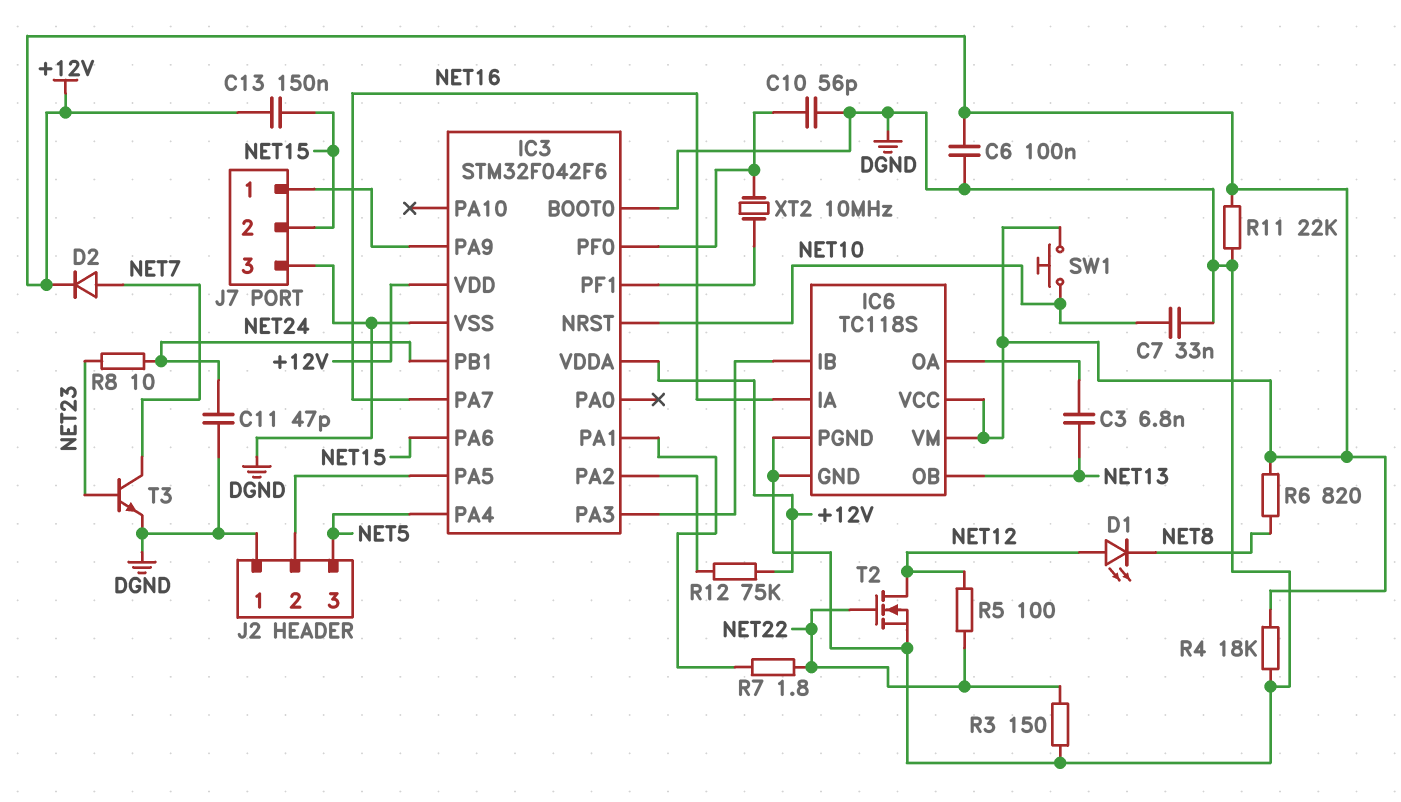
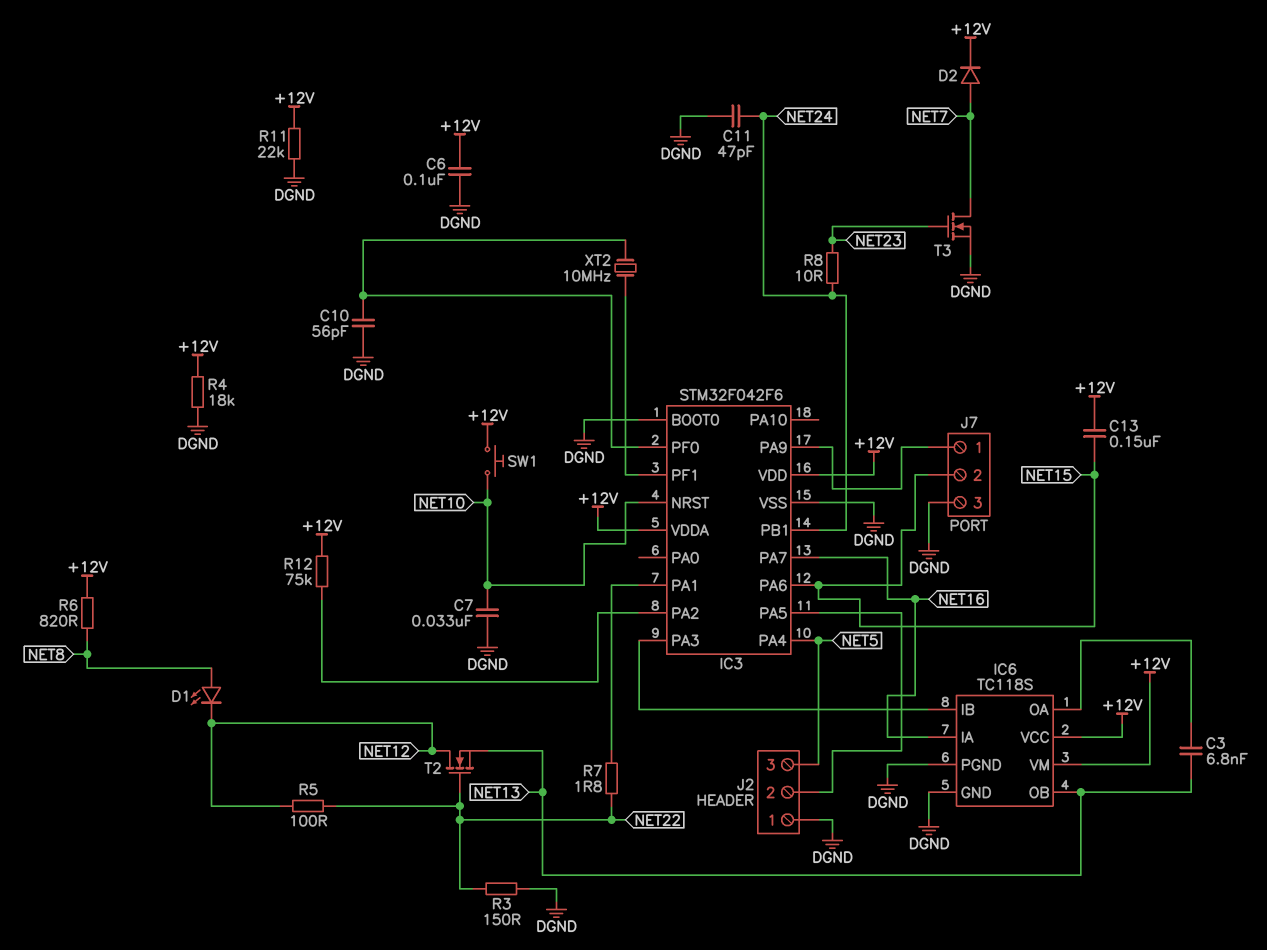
D1: LED (A NET12, K NET8) -> LED (A NET8, K NET12)
T2: NMOS (G NET22, D NET12, S DGND) -> NMOS (G NET22, D NET12, S NET13)
T3: NPN (B NET23, C NET7, E DGND) -> NMOS (G NET23, D NET7, S DGND)

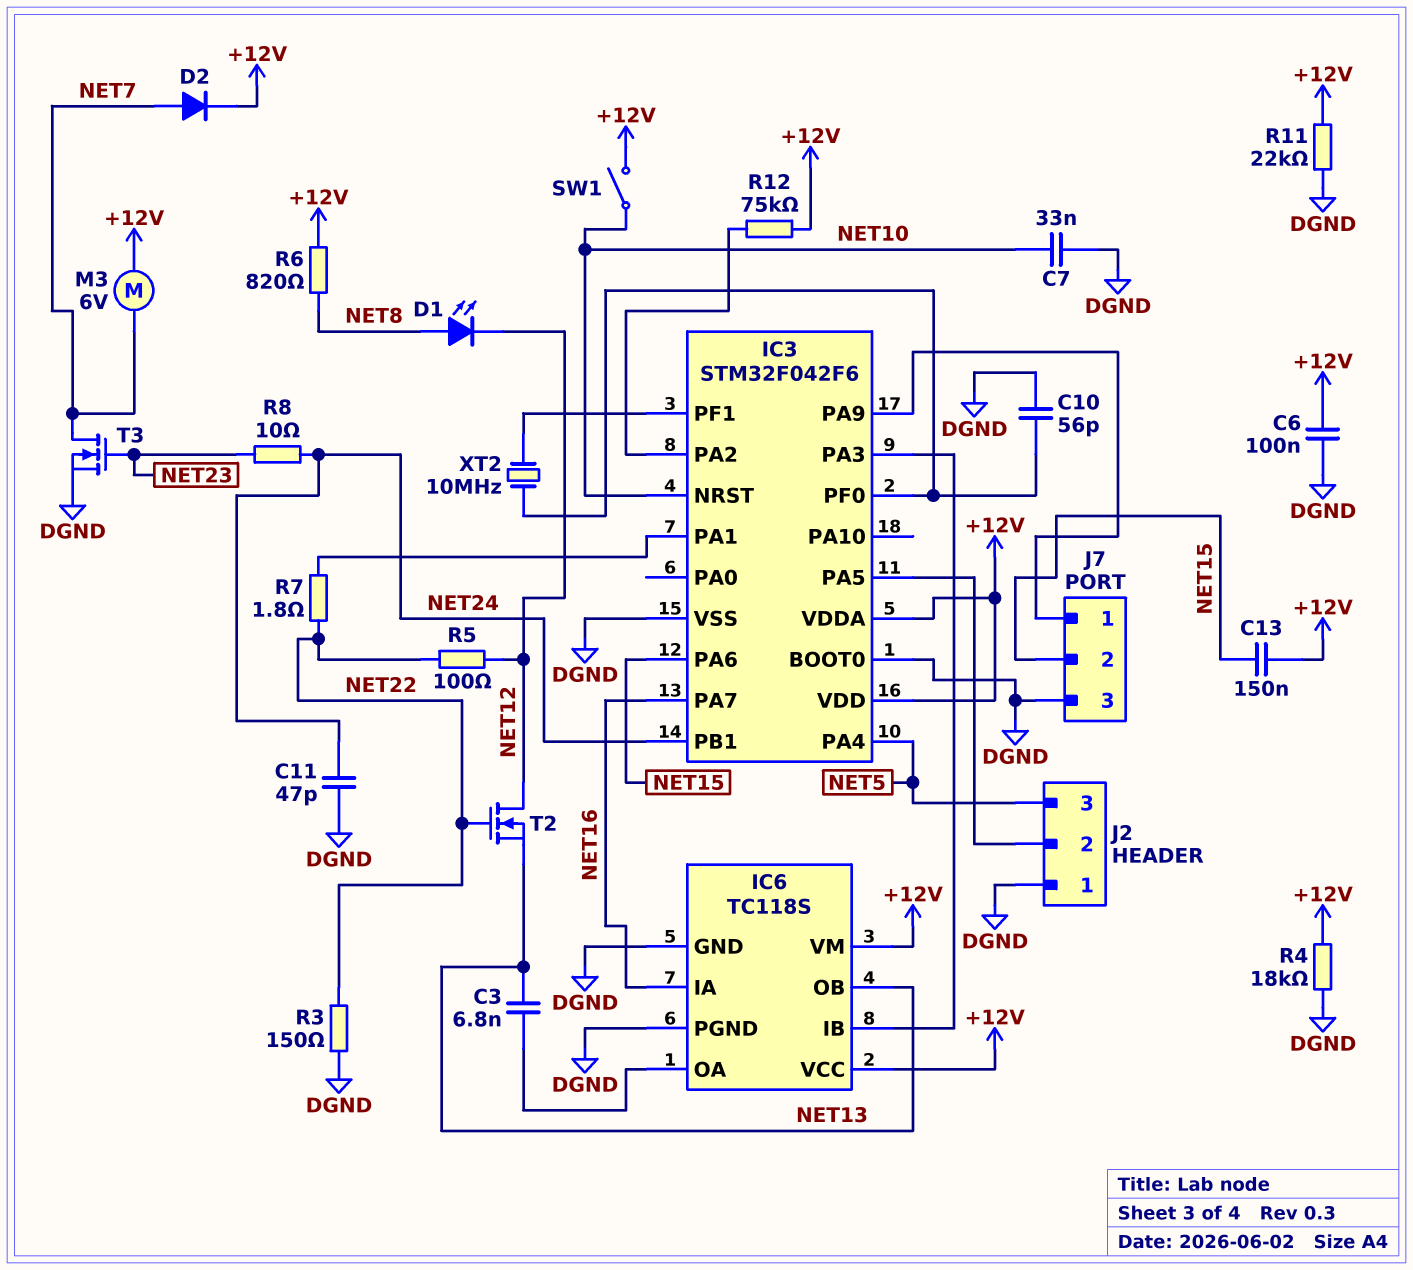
M3: none -> motor 6V (+12V, NET7)
SW1: button (+12V, NET10) -> switch (+12V, NET10)

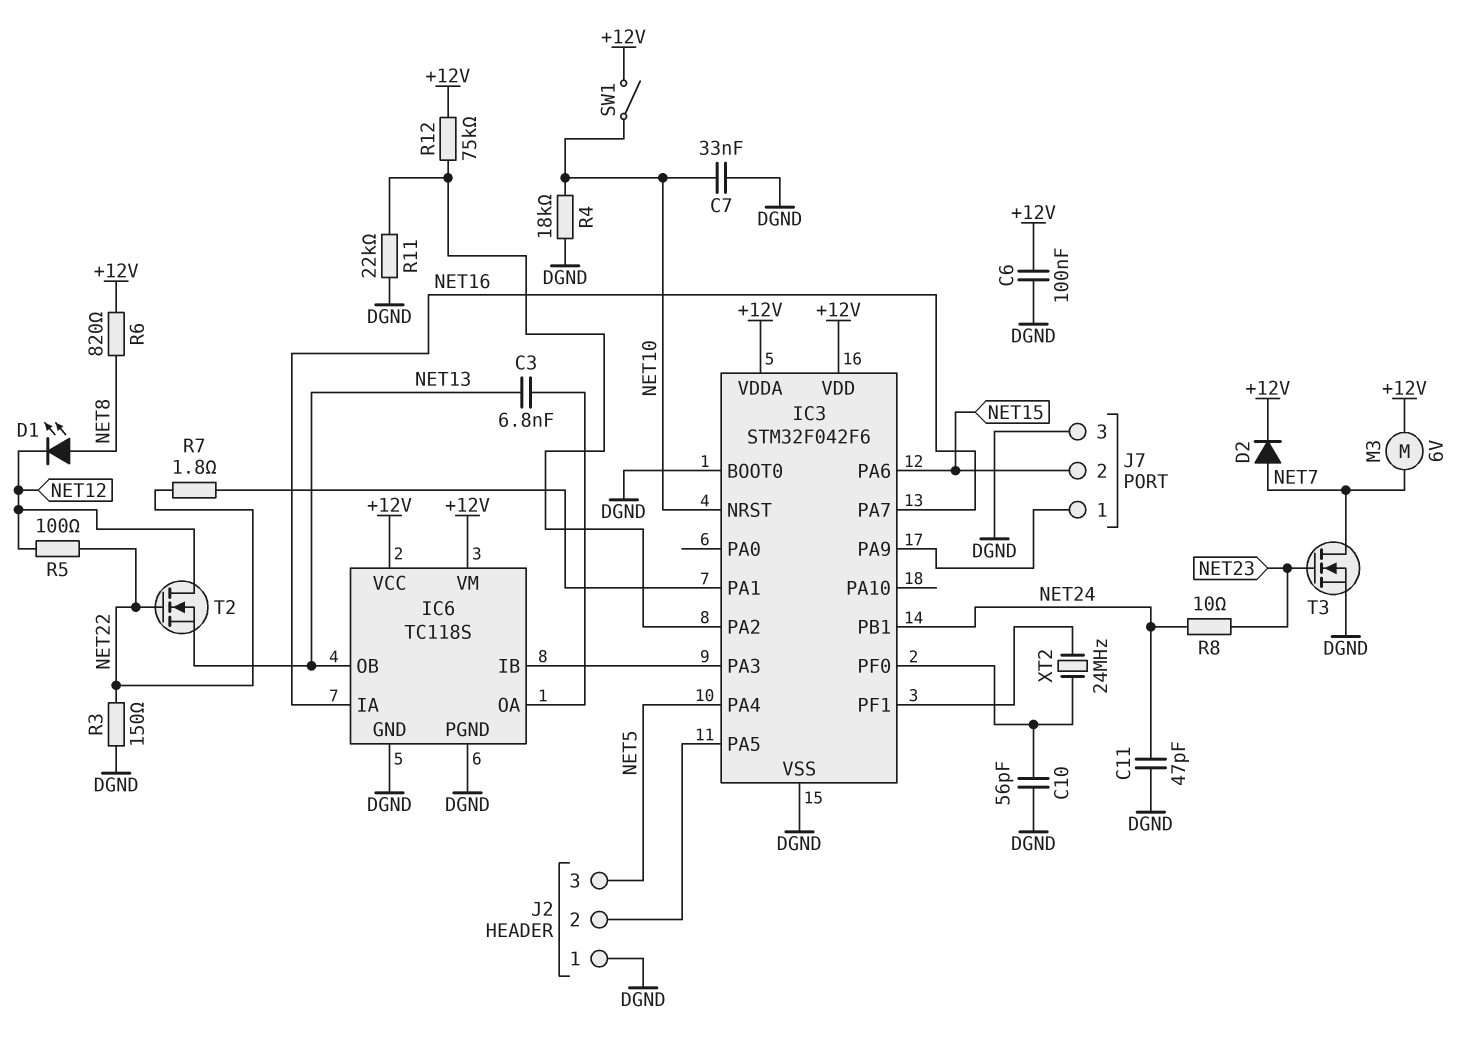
C13: 150nF (+12V, NET15) -> none
R4: 18k (+12V, DGND) -> 18k (DGND, NET10)
R11: 22k (+12V, DGND) -> 22k (DGND, IC3/PA2)
XT2: 10MHz (IC3/PF0, IC3/PF1) -> 24MHz (IC3/PF0, IC3/PF1)

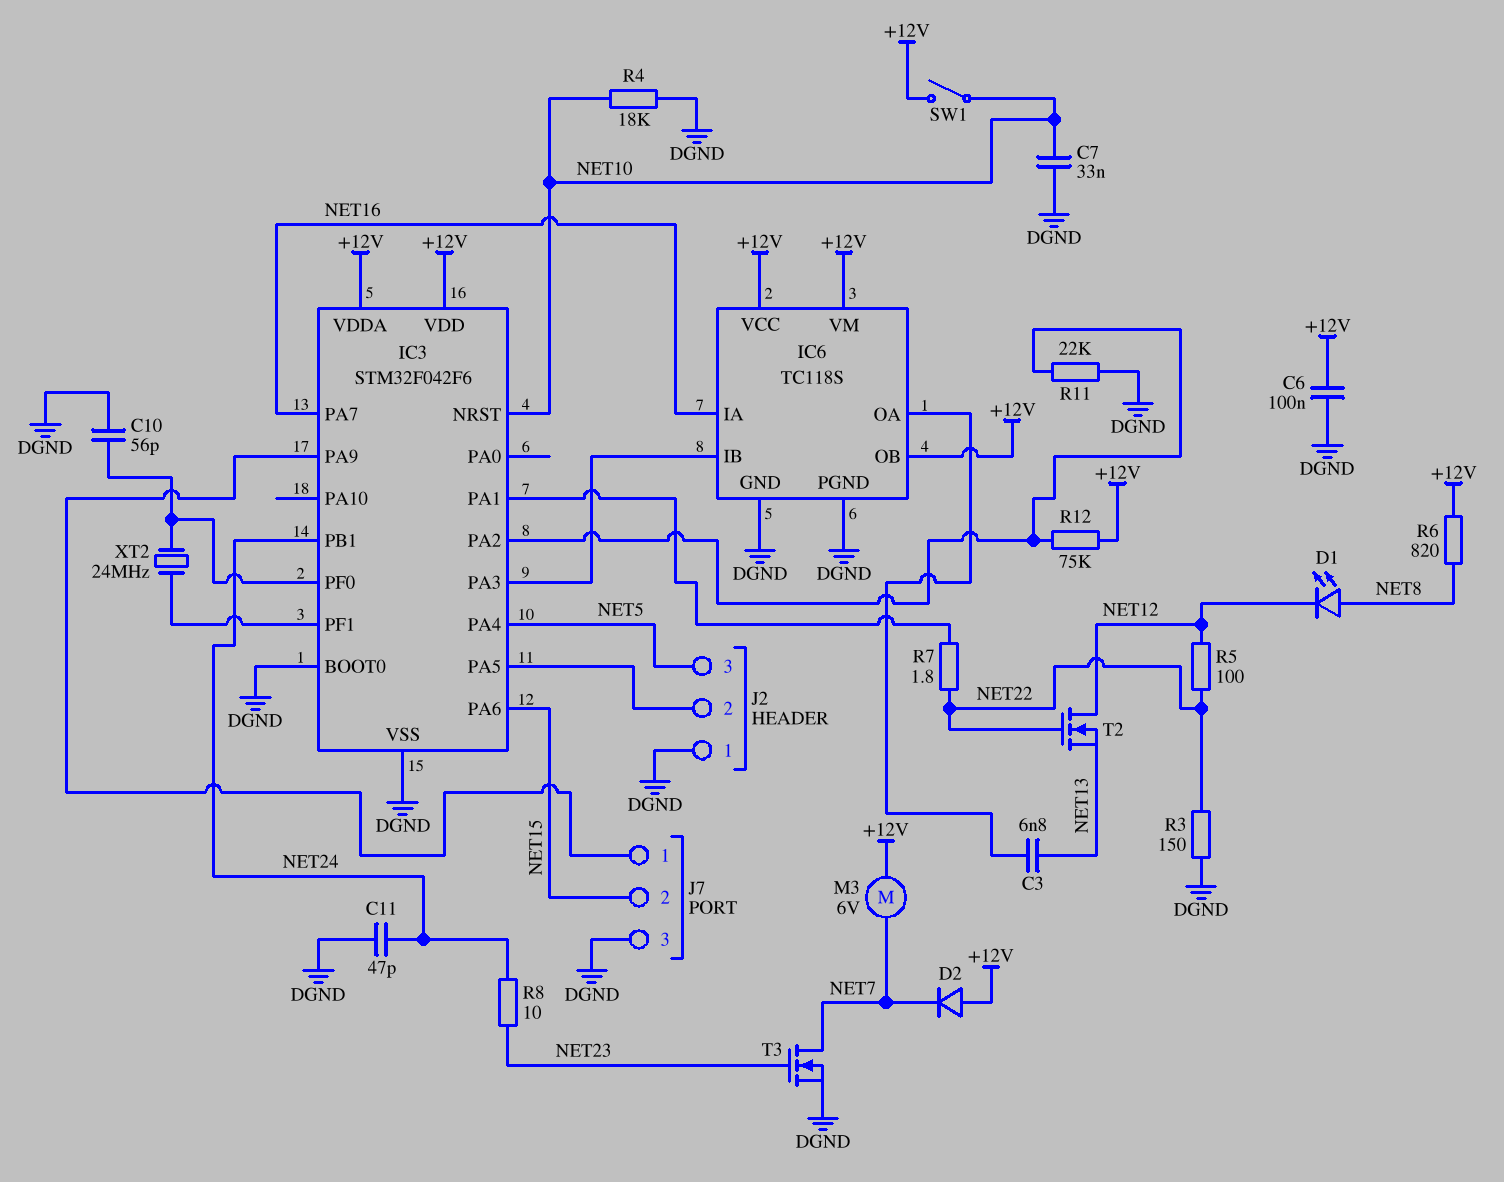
D2: diode (A NET7, K +12V) -> diode (A +12V, K NET7)
IC6 pin OB: NET13 -> +12V

